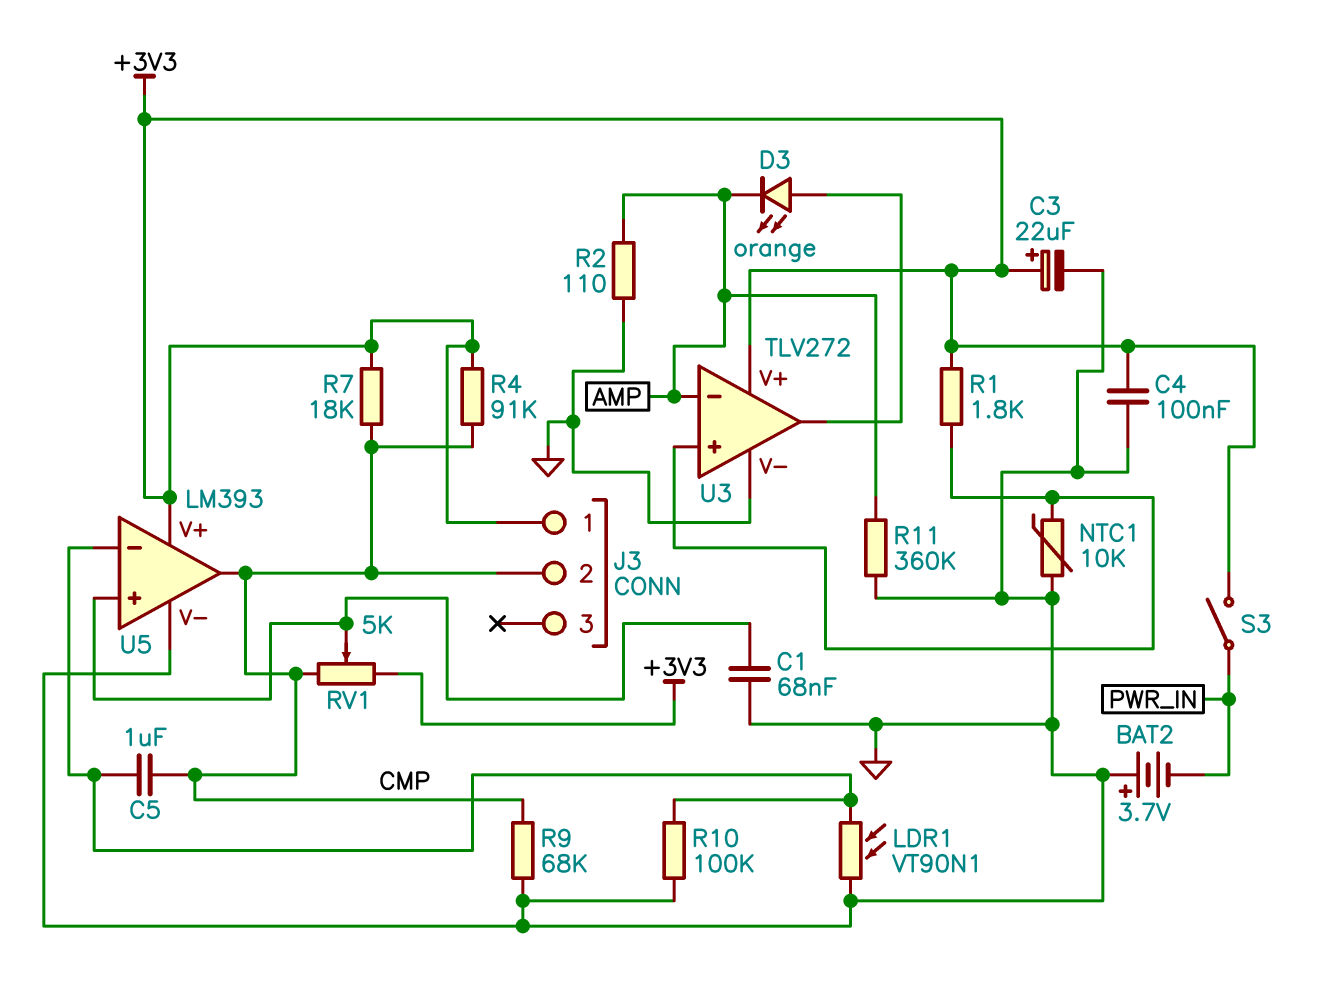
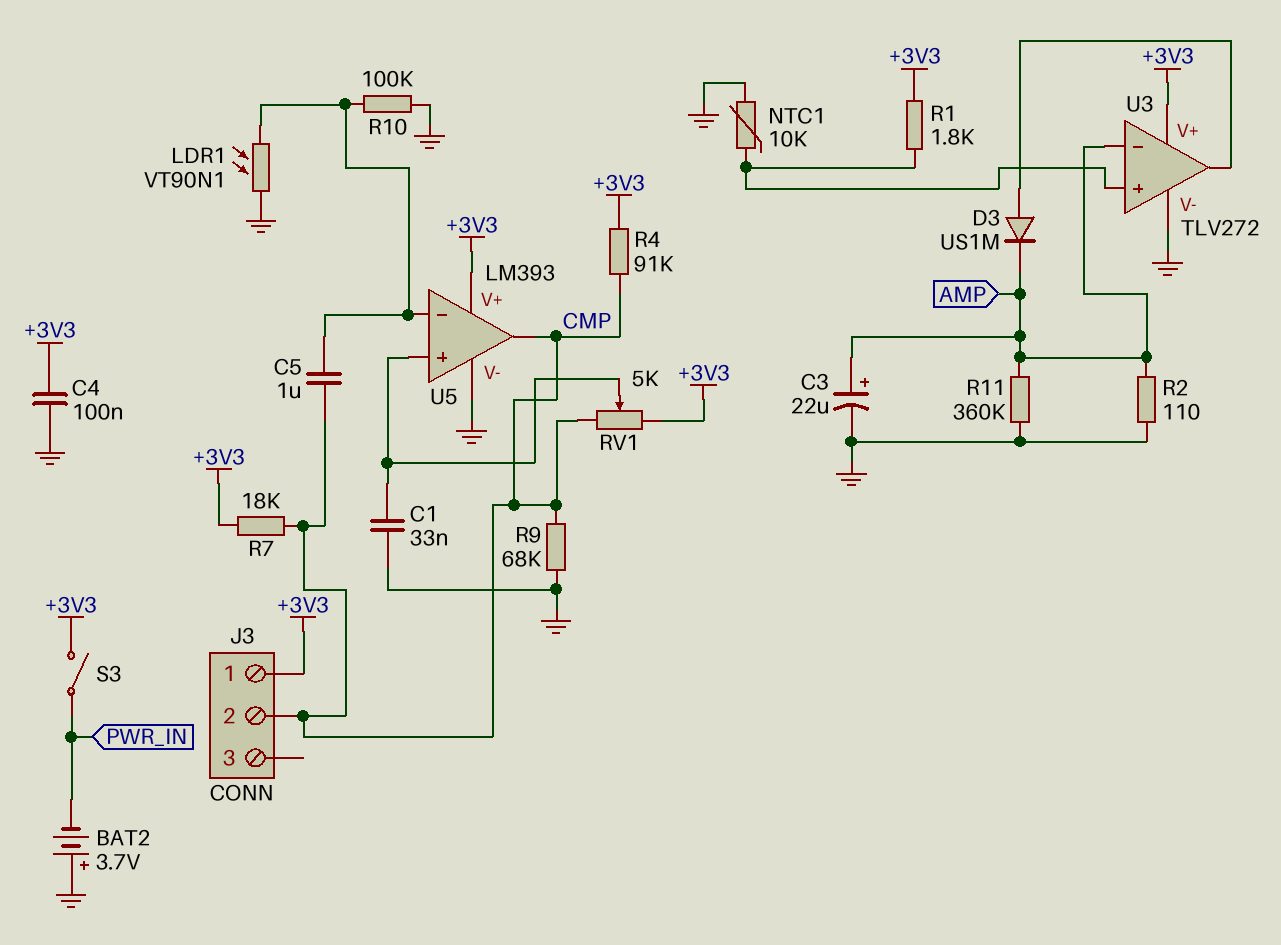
C1: 68nF (GND, U5/in+) -> 33nF (GND, U5/in+)
C3: 22uF (plus +3V3, minus GND) -> 22uF (plus AMP, minus GND)
D3: LED orange (A U3/out, K AMP) -> diode US1M (A U3/out, K AMP)

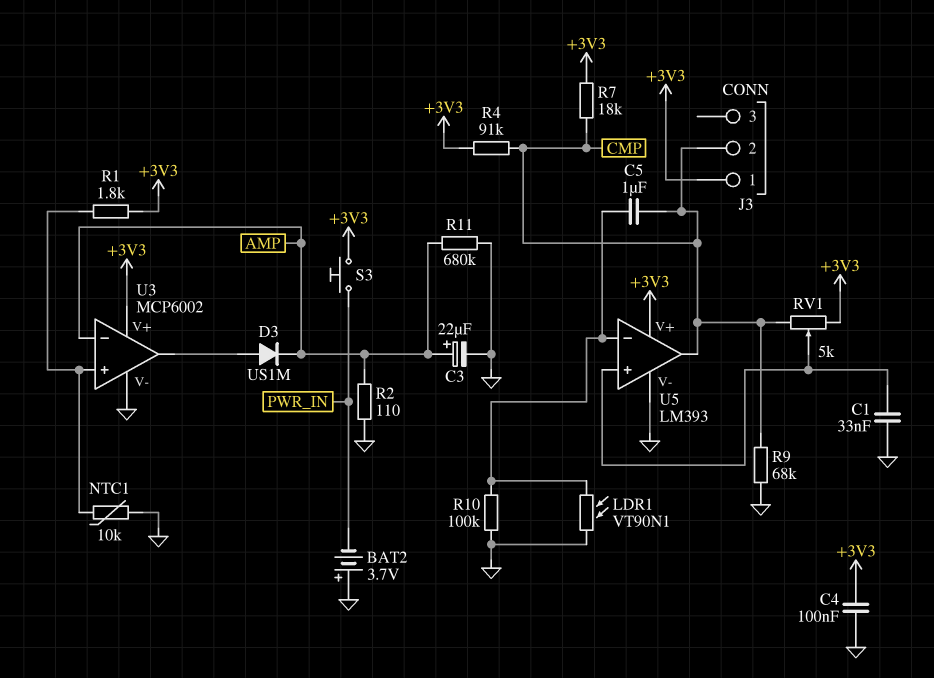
R11: 360k (AMP, GND) -> 680k (AMP, GND)
S3: switch (+3V3, PWR_IN) -> button (+3V3, PWR_IN)
U3: TLV272 -> MCP6002

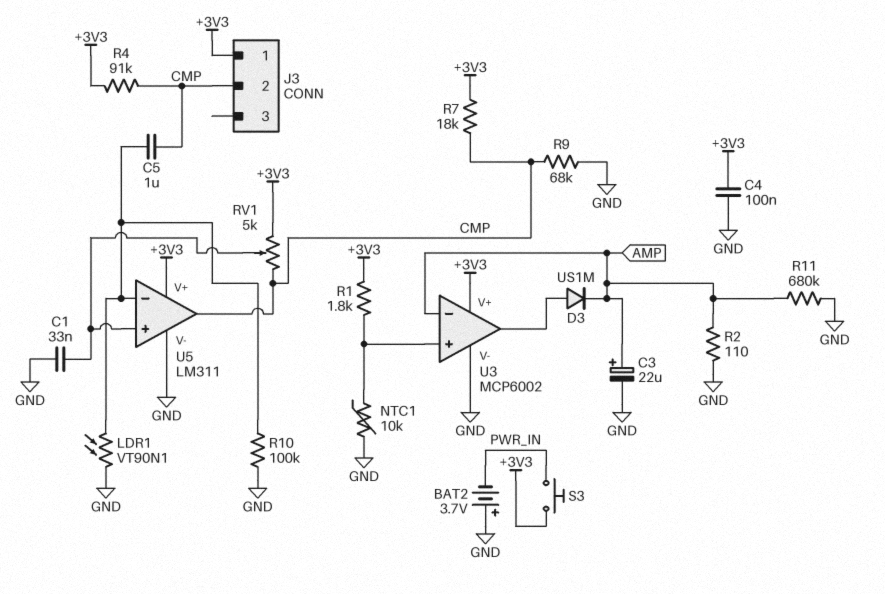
U5: LM393 -> LM311

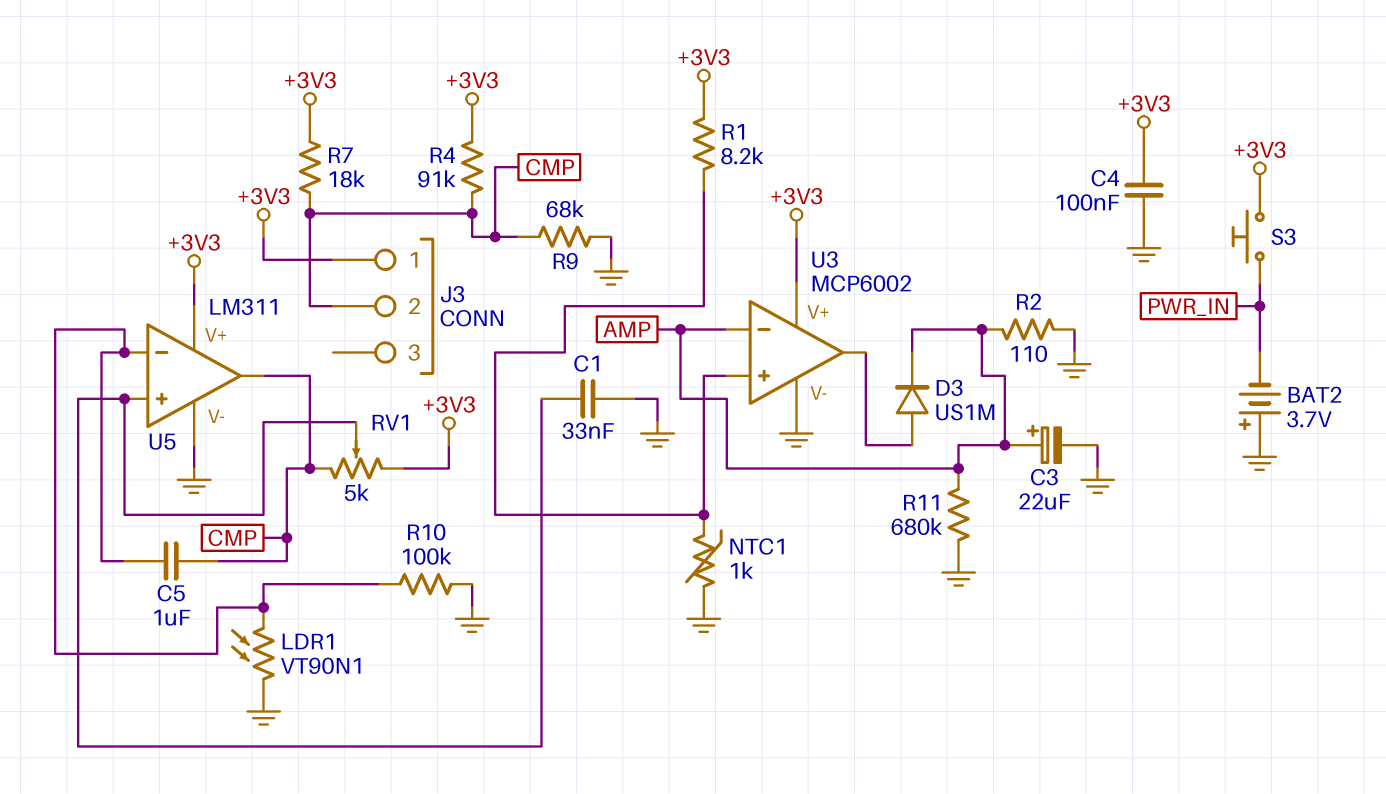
NTC1: 10k (GND, U3/in+) -> 1k (GND, U3/in+)
R1: 1.8k (+3V3, U3/in+) -> 8.2k (+3V3, U3/in+)

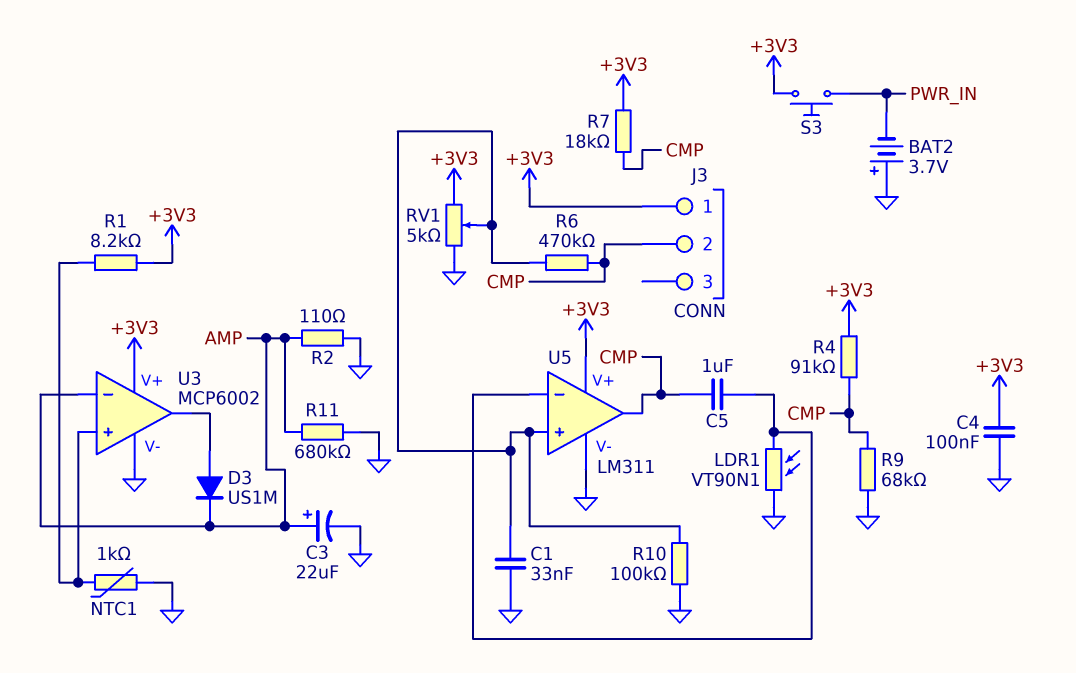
R6: none -> 470k (CMP, U5/in+)
R10: 100k (GND, U5/in-) -> 100k (GND, U5/in+)
RV1: 5k (+3V3, CMP, wiper U5/in+) -> 5k (+3V3, GND, wiper U5/in+)

